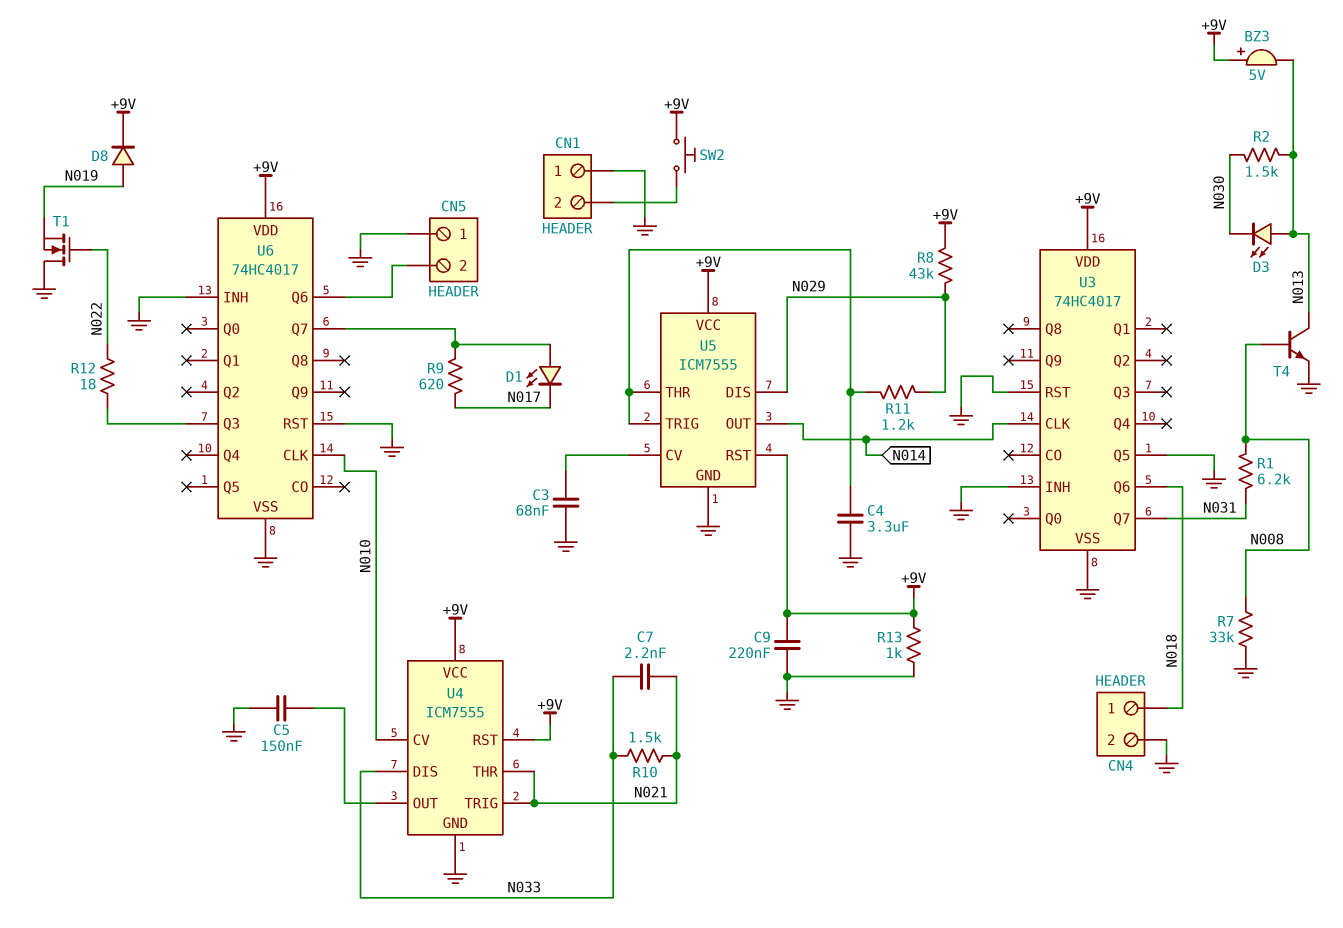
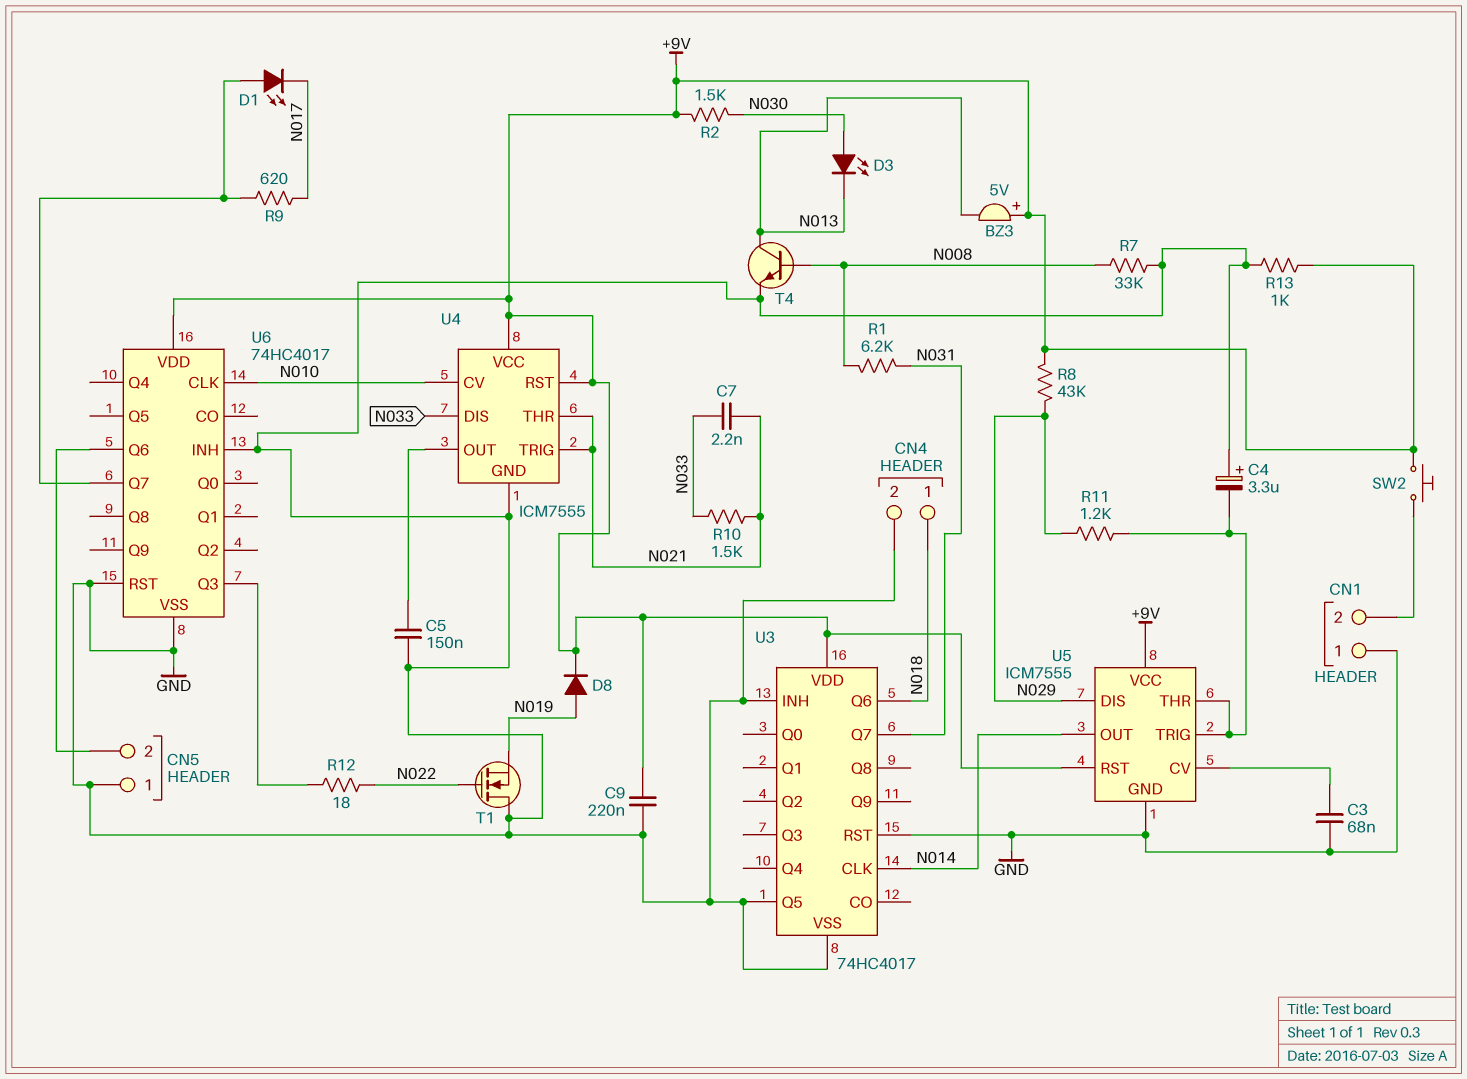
C4: 3.3uF (GND, U5/THR) -> 3.3uF (plus GND, minus U5/THR)
D3: LED (A N013, K N030) -> LED (A N030, K N013)
R2: 1.5k (N013, N030) -> 1.5k (+9V, N030)

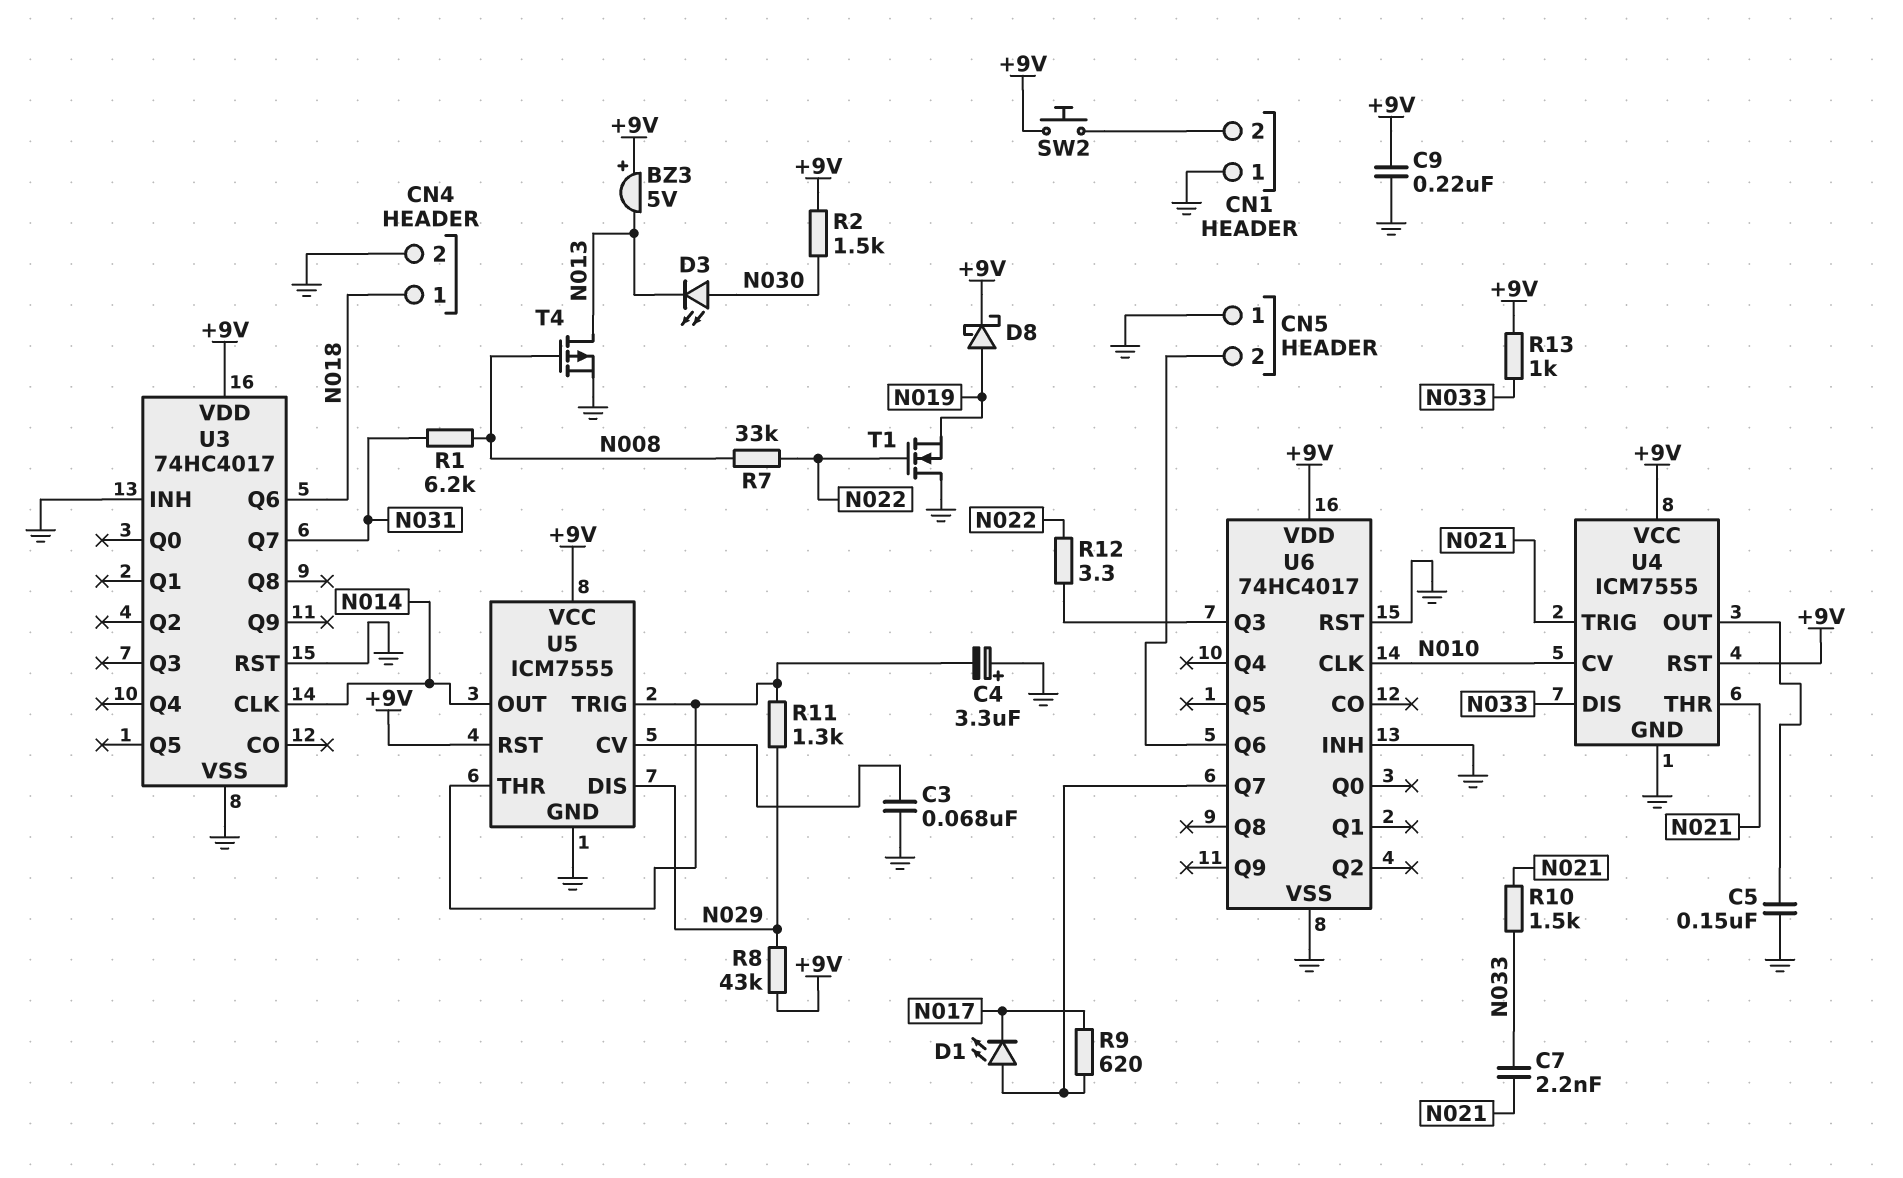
D8: diode (A N019, K +9V) -> schottky (A N019, K +9V)
R7: 33k (GND, N008) -> 33k (N008, N022)
R11: 1.2k (N029, U5/THR) -> 1.3k (N029, U5/THR)
R12: 18 (N022, U6/Q3) -> 3.3 (N022, U6/Q3)
R13: 1k (+9V, GND) -> 1k (+9V, N033)
T4: NPN (B N008, C N013, E GND) -> PMOS (G N008, D N013, S GND)
U3 pin Q5: GND -> none

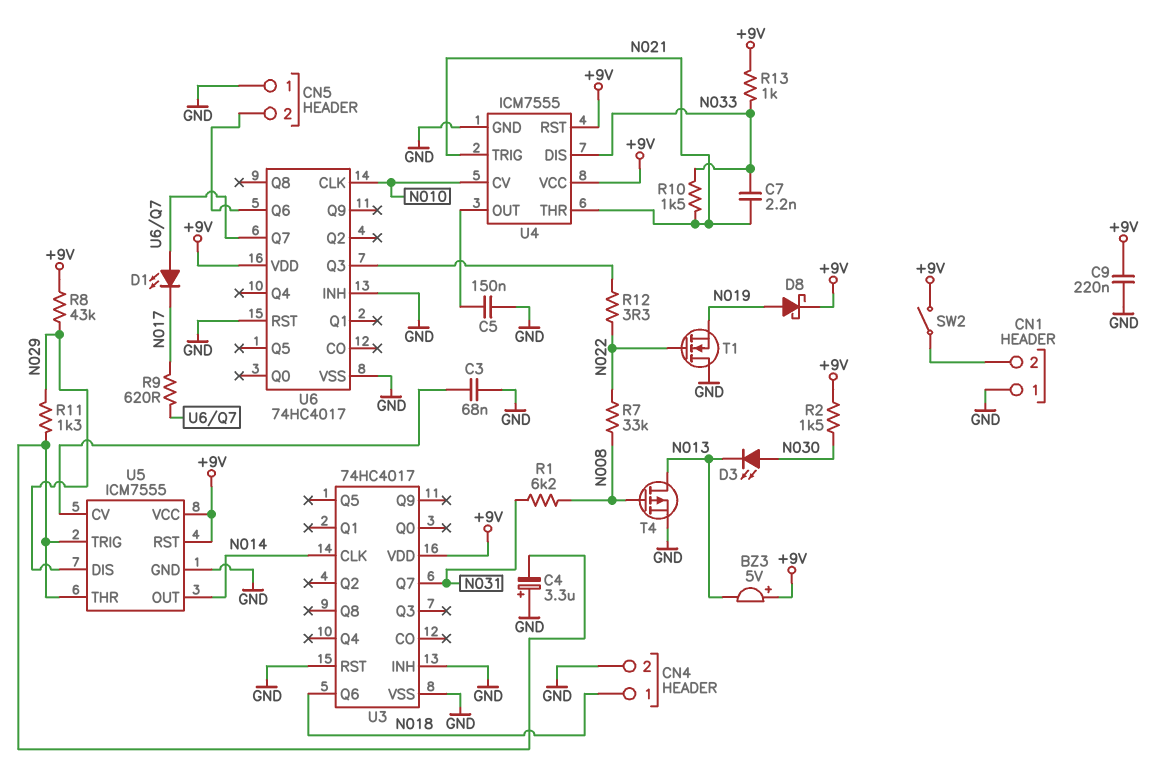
SW2: button (+9V, CN1/2) -> switch (+9V, CN1/2)

